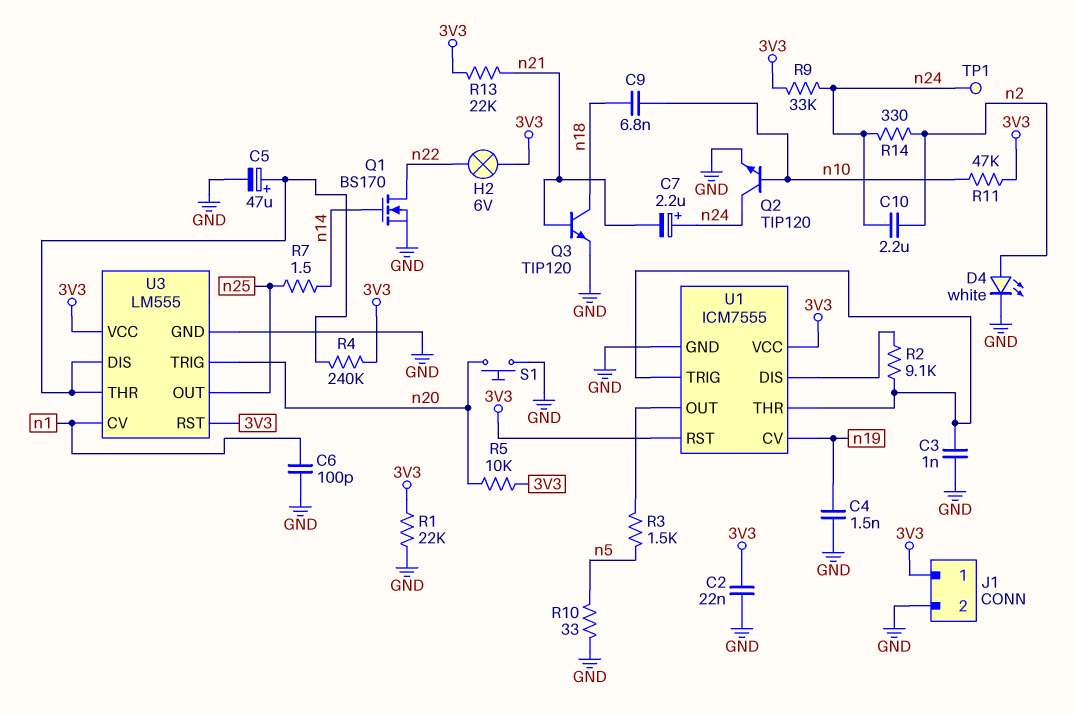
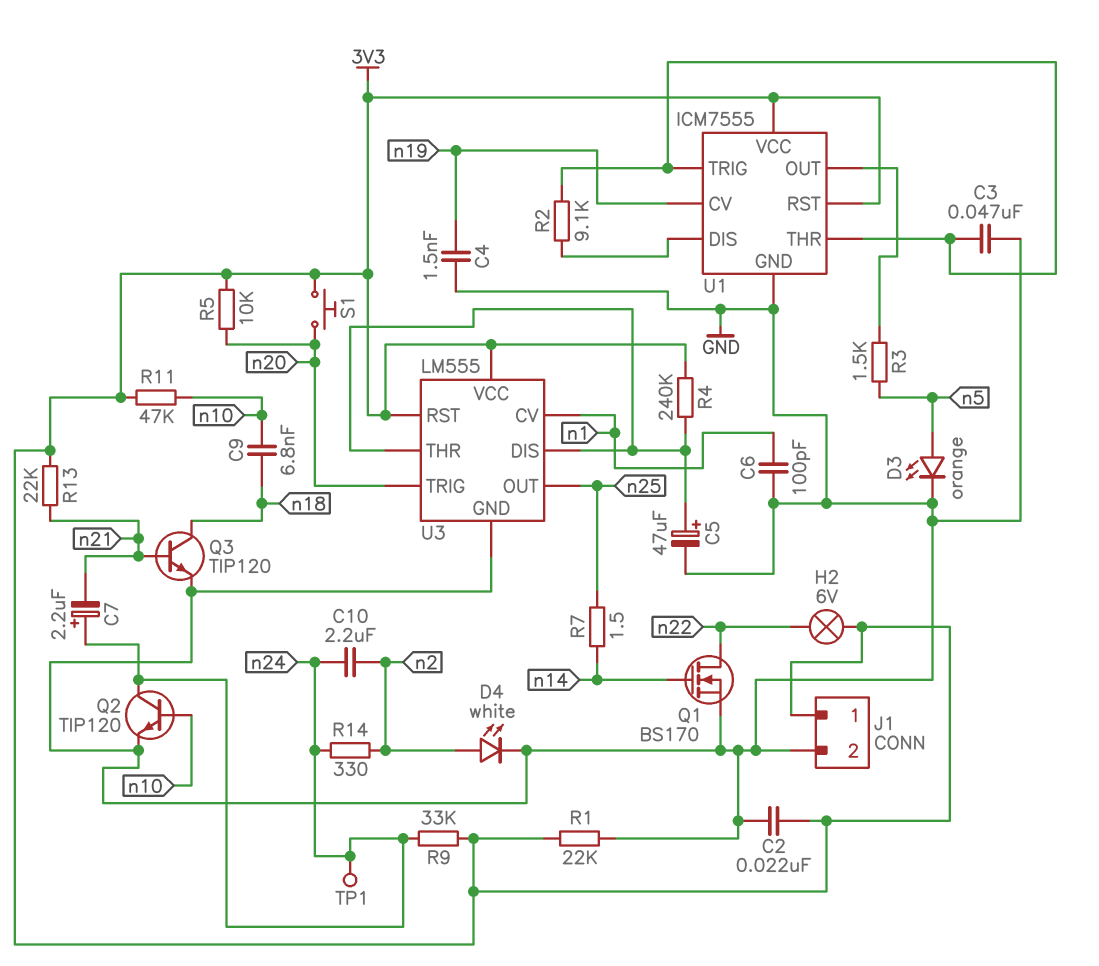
C3: 1nF (GND, U1/THR) -> 47nF (GND, U1/THR)
D3: none -> LED orange (A n5, K GND)
R10: 33 (GND, n5) -> none
S1: button (GND, n20) -> button (3V3, n20)

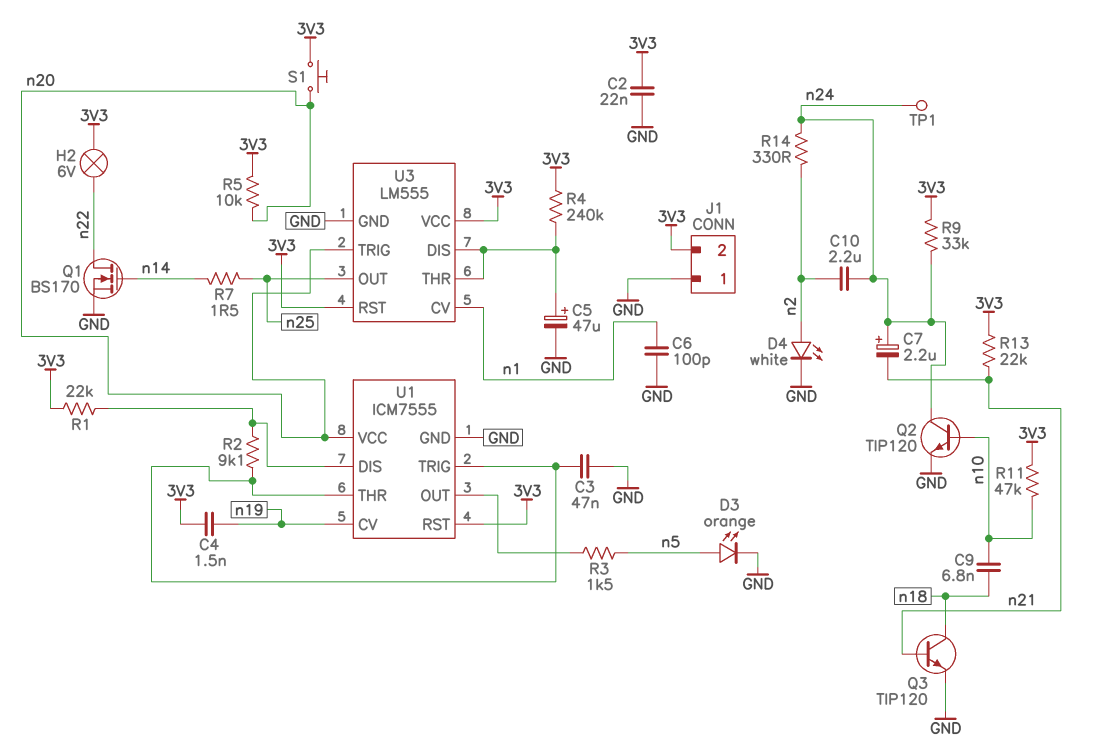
C4: 1.5nF (GND, n19) -> 1.5nF (3V3, n19)
J1 pin 1: 3V3 -> GND
J1 pin 2: GND -> 3V3
R1: 22k (3V3, GND) -> 22k (3V3, U1/DIS)
U1 pin VCC: 3V3 -> n20

